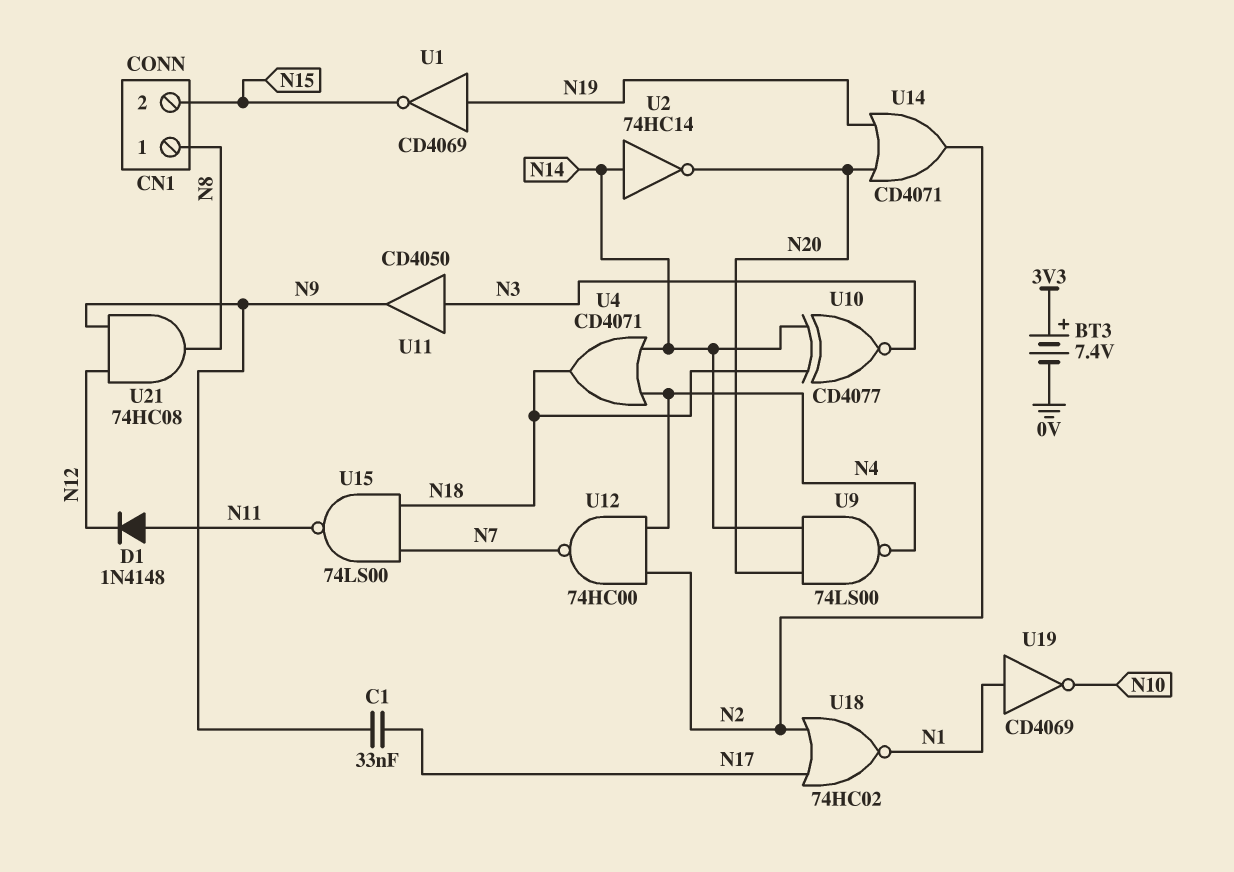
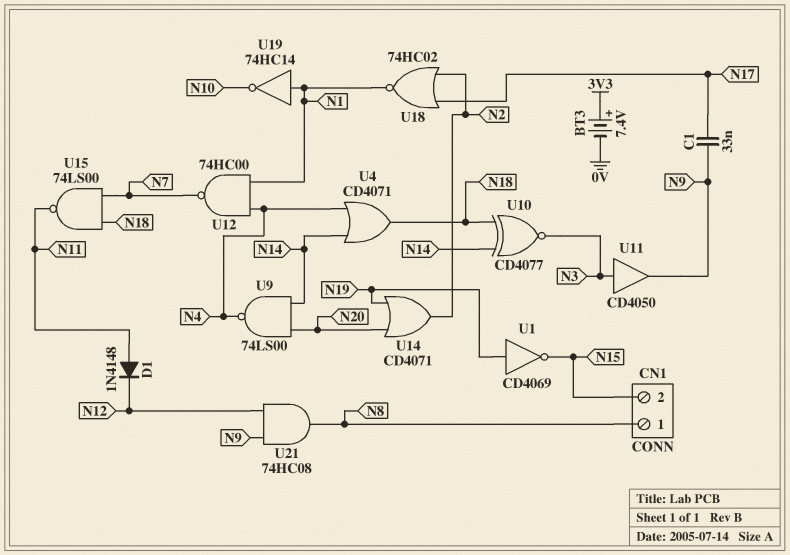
U2: NOT 74HC14 (in N14, out N20) -> none
U12: NAND 74HC00 (in N2, in N4, out N7) -> NAND 74HC00 (in N1, in N4, out N7)
U19: NOT CD4069 (in N1, out N10) -> NOT 74HC14 (in N1, out N10)

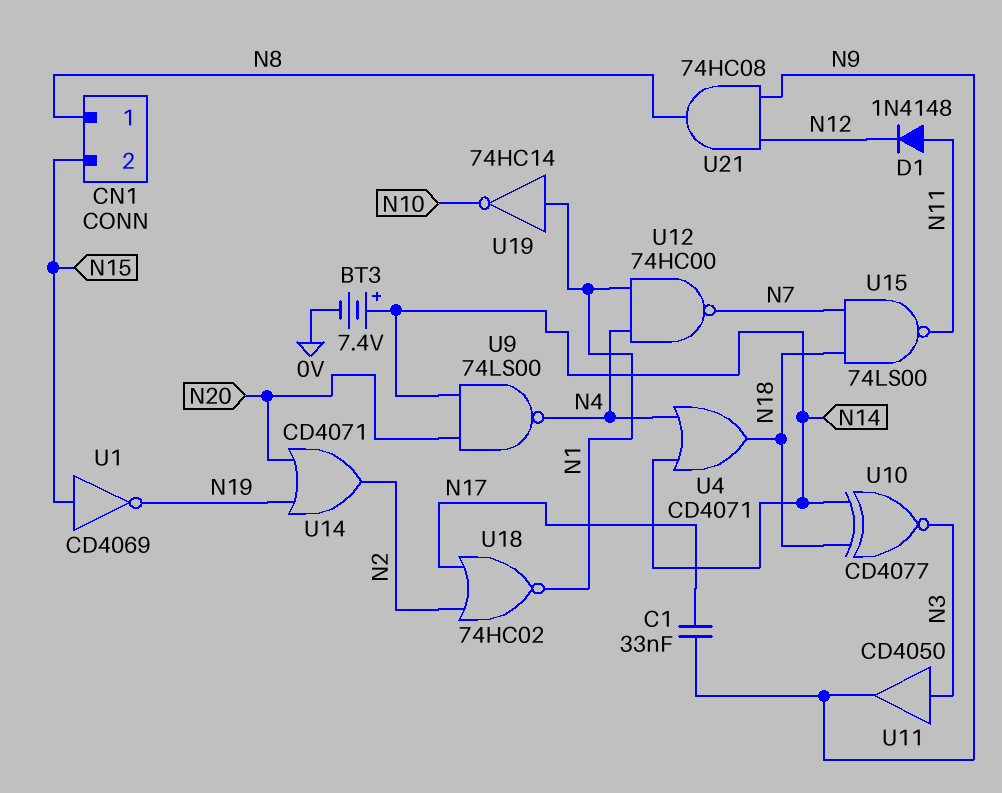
BT3: 7.4V (plus 3V3, minus 0V) -> 7.4V (plus N14, minus 0V)
U1: NOT CD4069 (in N19, out N15) -> NOT CD4069 (in N15, out N19)

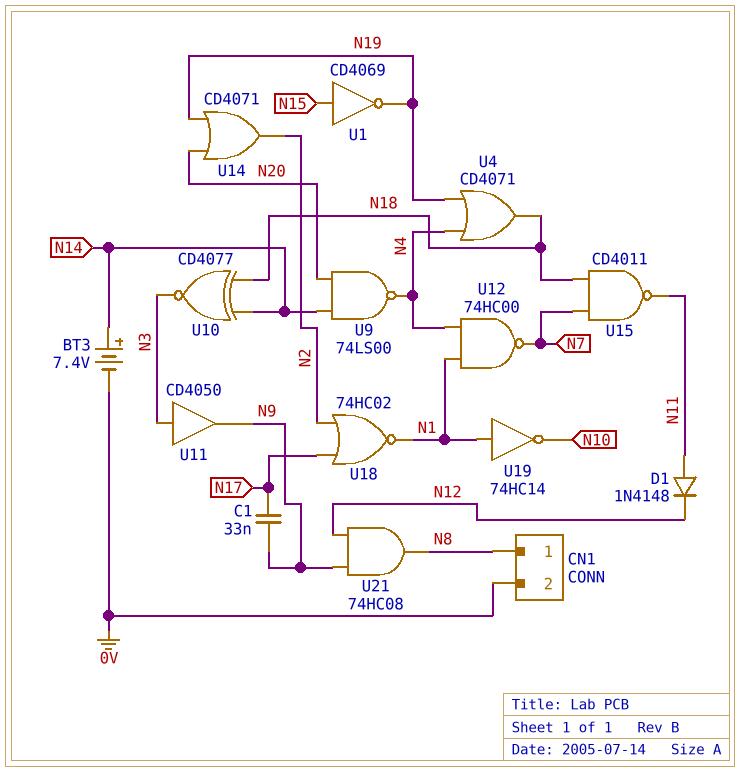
CN1 pin 2: N15 -> 0V
U4: OR CD4071 (in N4, in N14, out N18) -> OR CD4071 (in N4, in N19, out N18)
U15: NAND 74LS00 (in N7, in N18, out N11) -> NAND CD4011 (in N7, in N18, out N11)

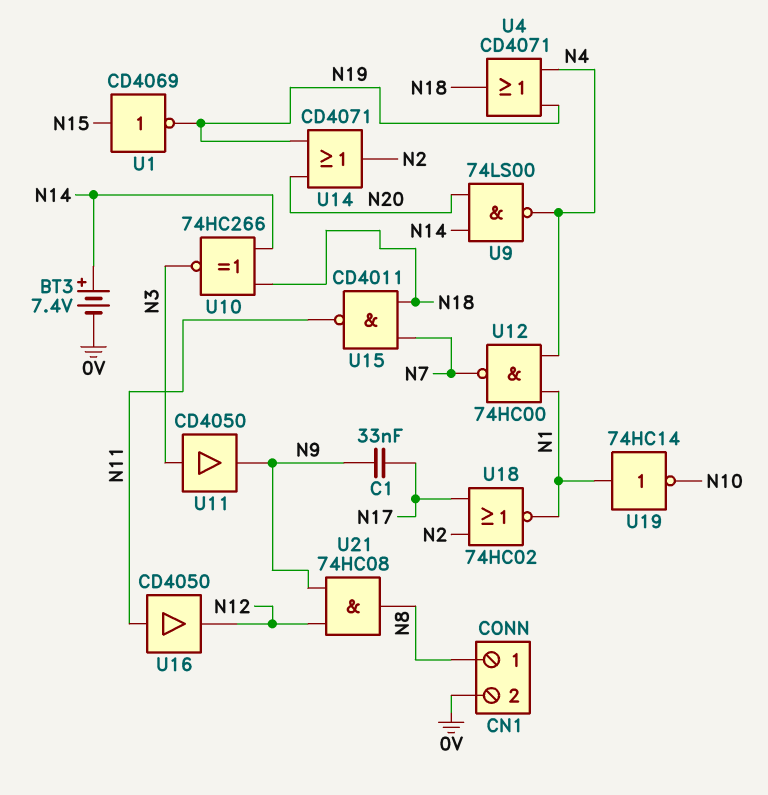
D1: diode 1N4148 (A N11, K N12) -> none
U10: XNOR CD4077 (in N14, in N18, out N3) -> XNOR 74HC266 (in N14, in N18, out N3)
U16: none -> buffer CD4050 (in N11, out N12)

